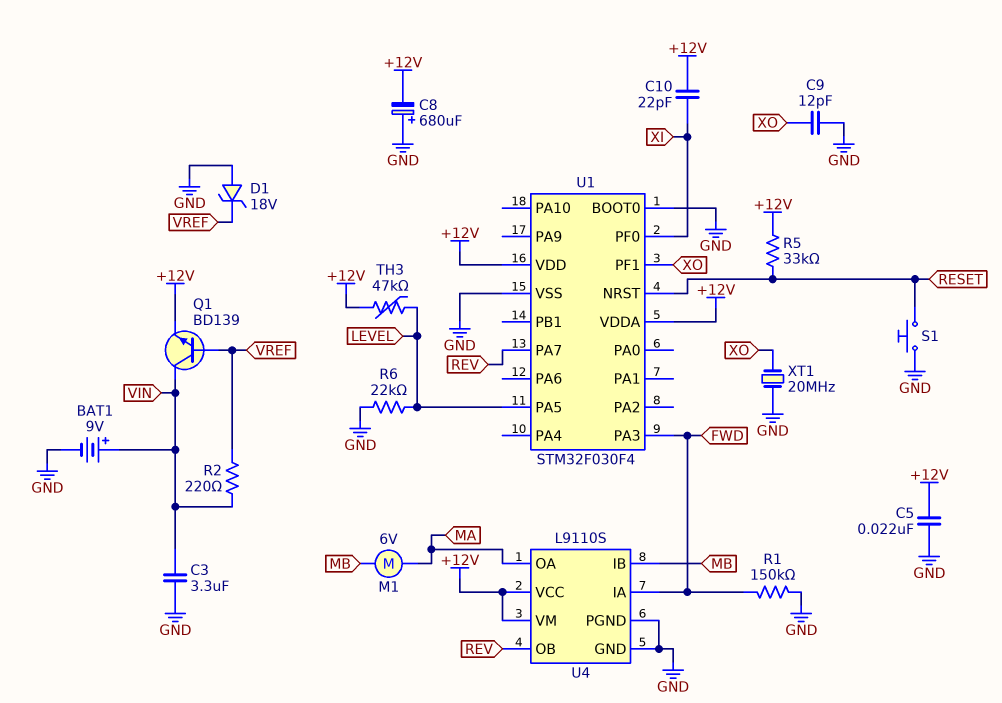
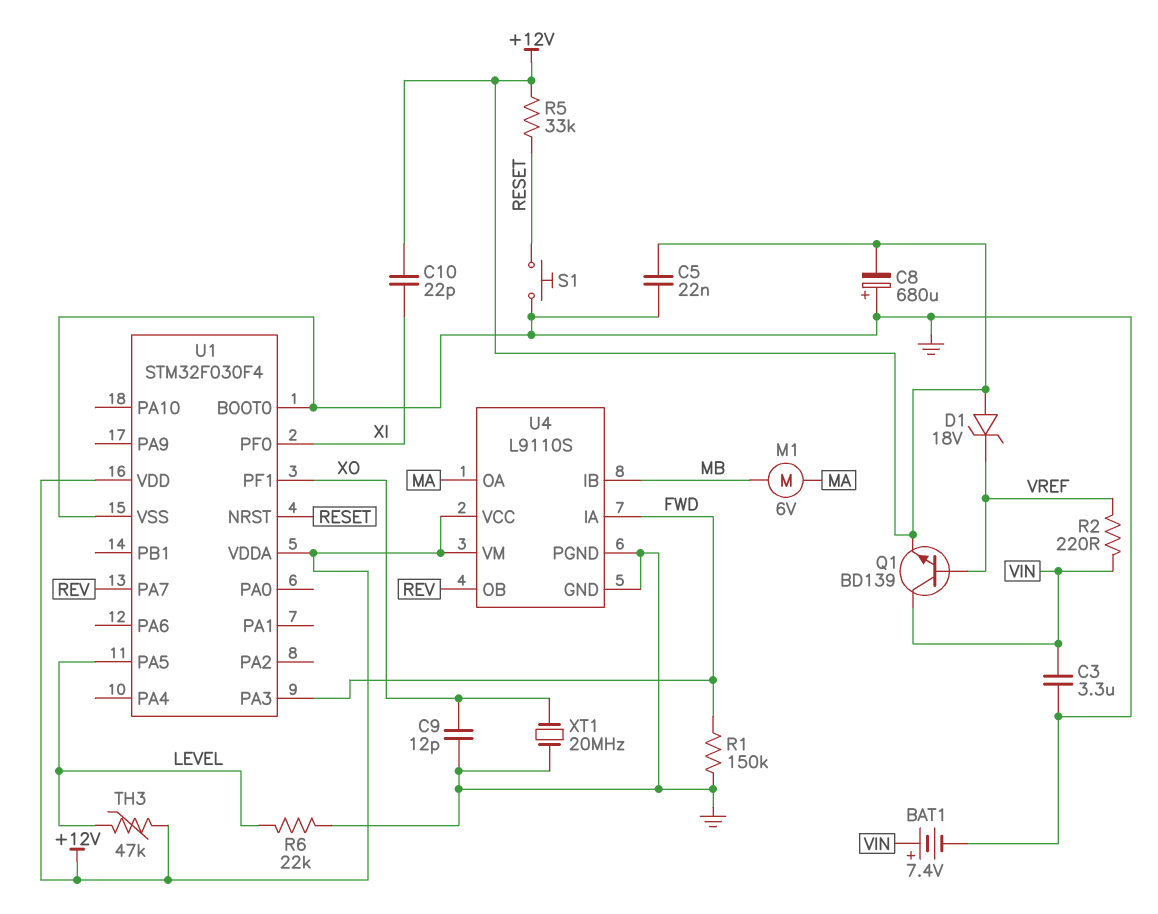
BAT1: 9V (plus VIN, minus GND) -> 7.4V (plus VIN, minus GND)
D1: zener 18V (A GND, K VREF) -> zener 18V (A +12V, K VREF)

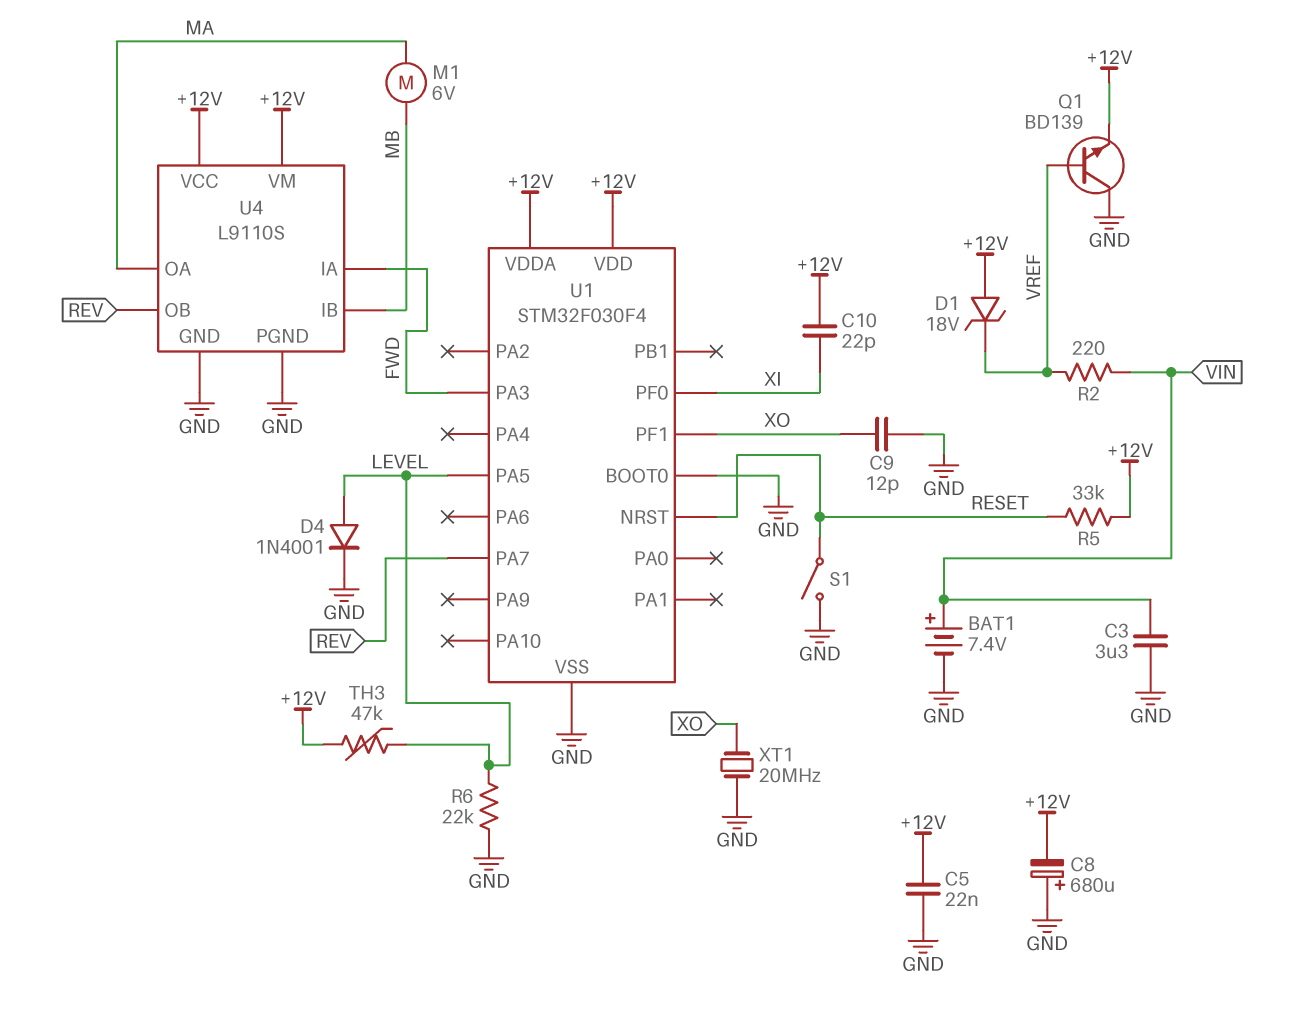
D4: none -> diode 1N4001 (A LEVEL, K GND)
Q1: NPN BD139 (B VREF, C VIN, E +12V) -> NPN BD139 (B VREF, C GND, E +12V)
R1: 150k (FWD, GND) -> none
S1: button (GND, RESET) -> switch (GND, RESET)

